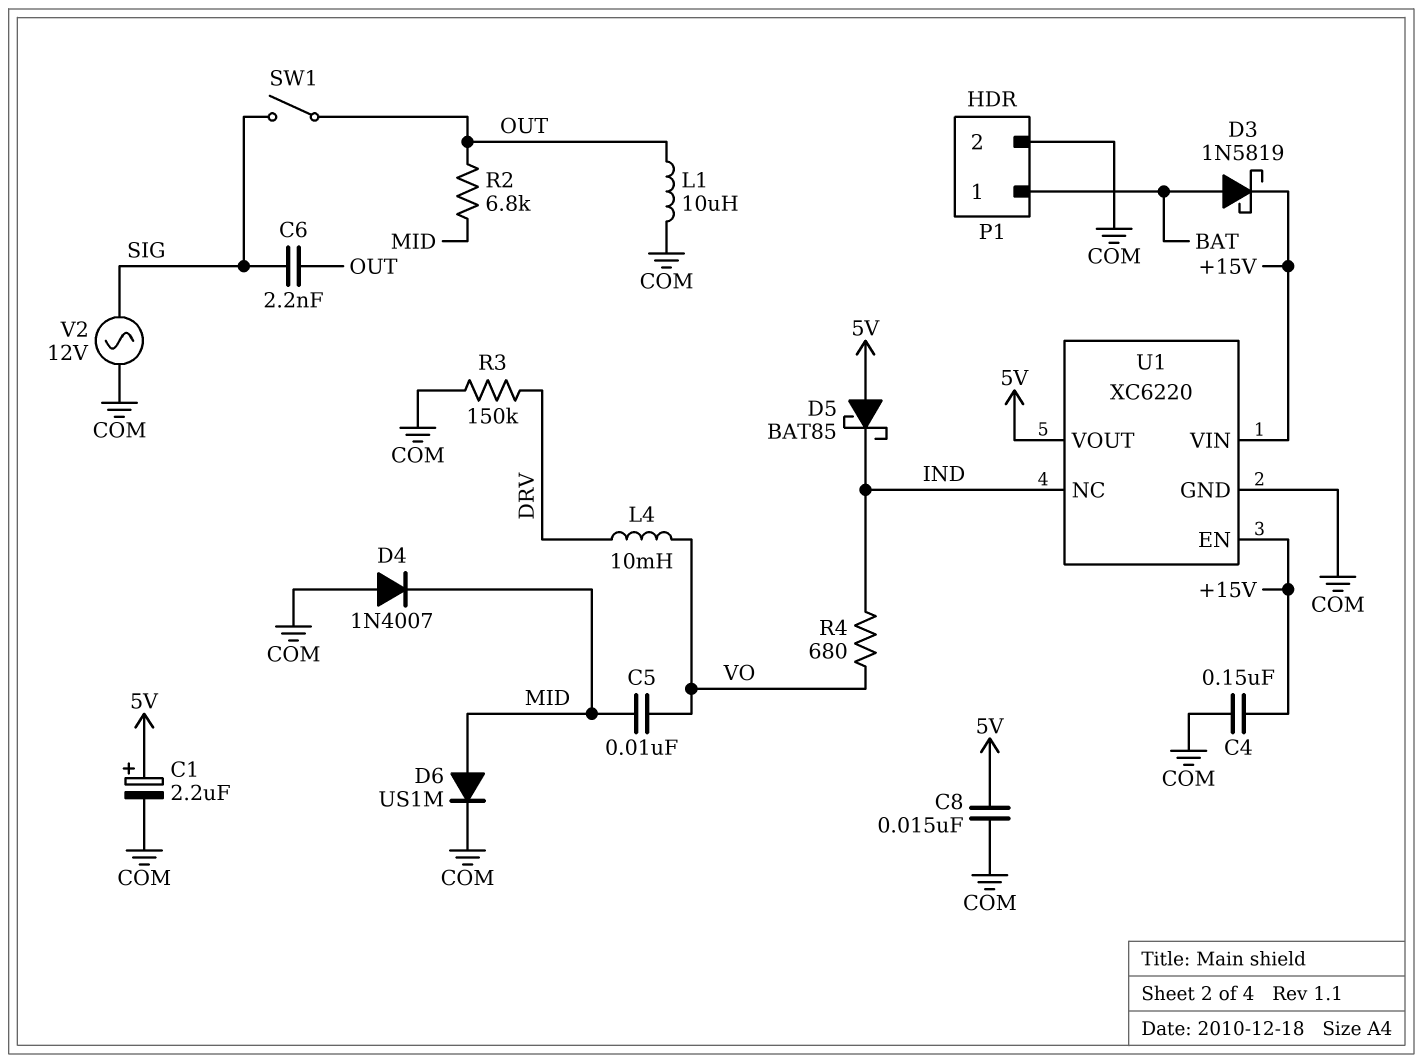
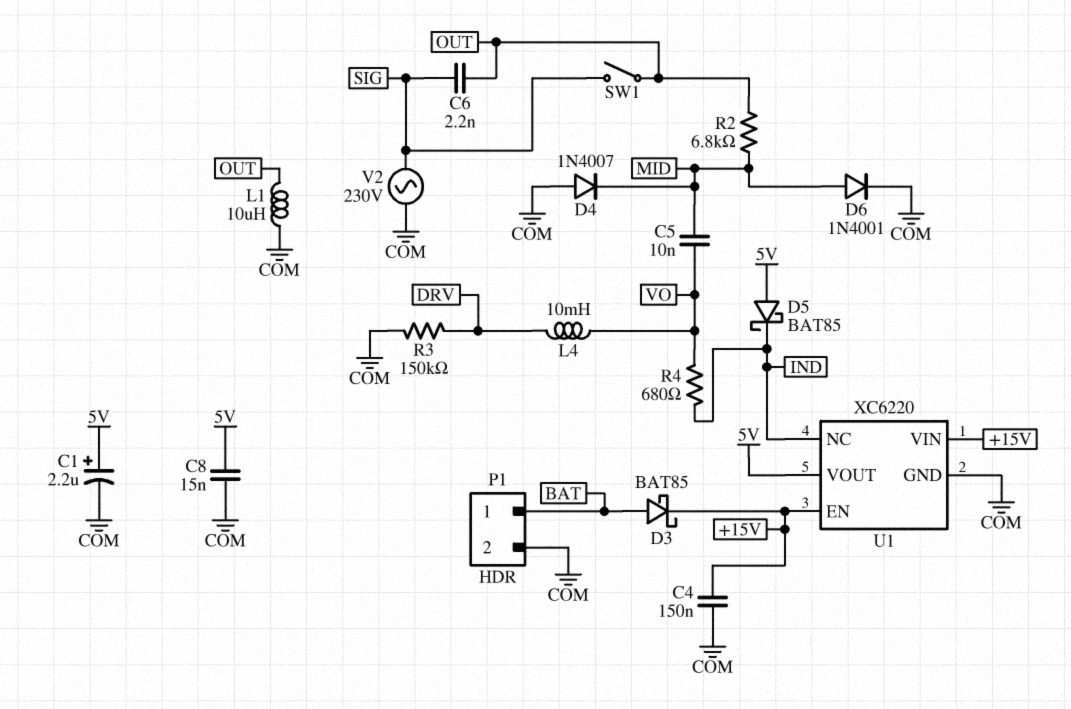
D3: schottky 1N5819 (A BAT, K +15V) -> schottky BAT85 (A BAT, K +15V)
D6: diode US1M (A MID, K COM) -> diode 1N4001 (A MID, K COM)
V2: AC 12V (COM, SIG) -> AC 230V (COM, SIG)

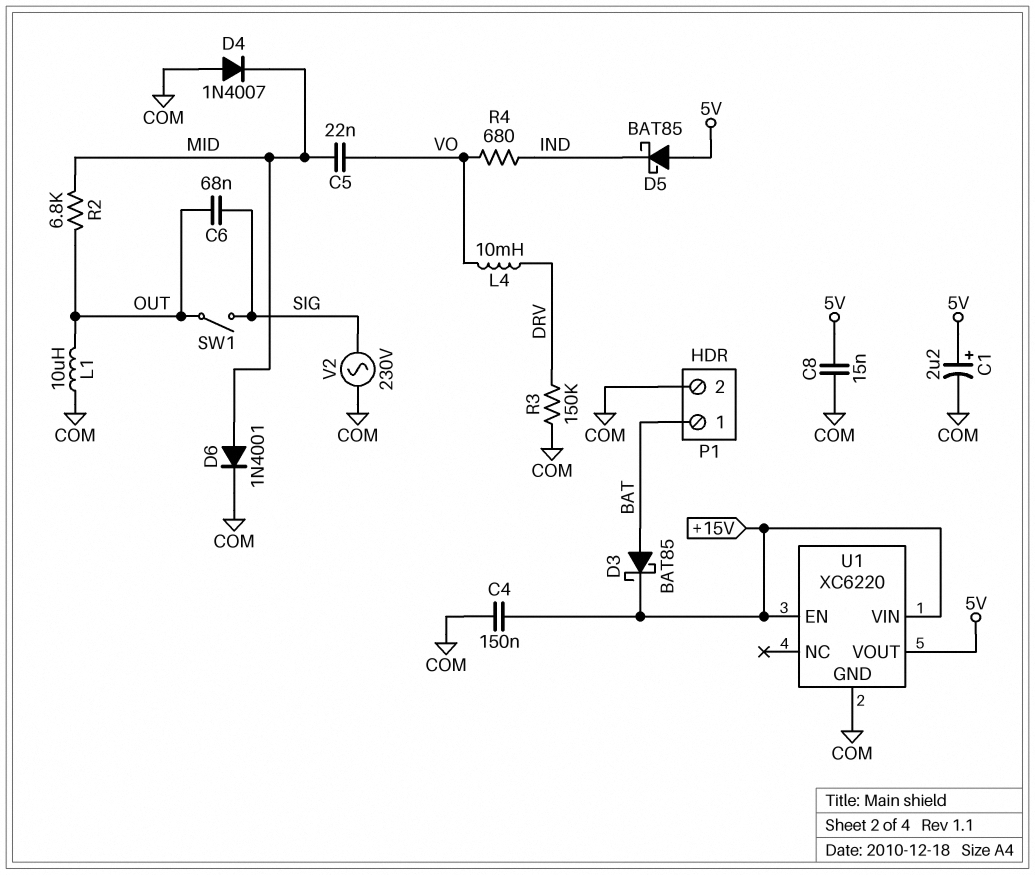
C5: 10nF (MID, VO) -> 22nF (MID, VO)
C6: 2.2nF (OUT, SIG) -> 68nF (OUT, SIG)
U1 pin NC: IND -> none

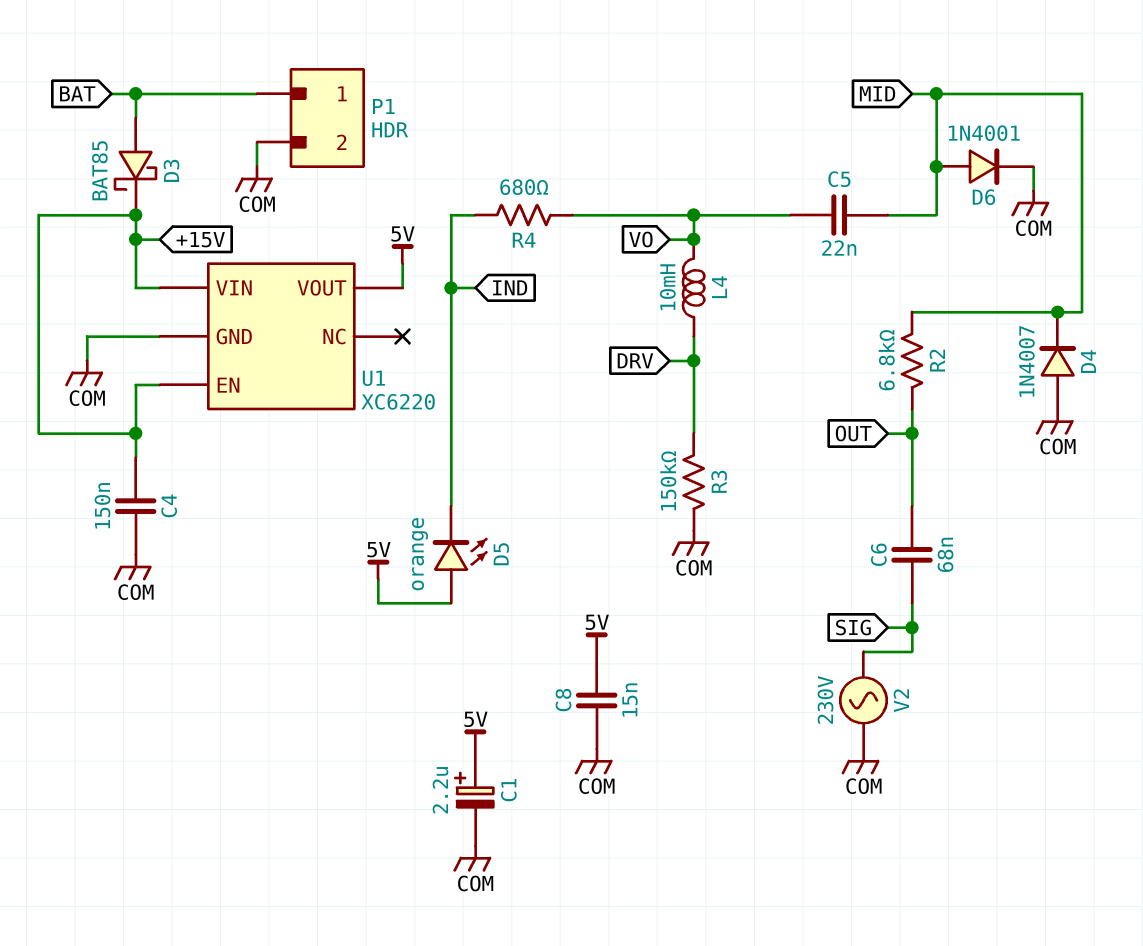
D5: schottky BAT85 (A 5V, K IND) -> LED orange (A 5V, K IND)
L1: 10uH (COM, OUT) -> none
SW1: switch (OUT, SIG) -> none

